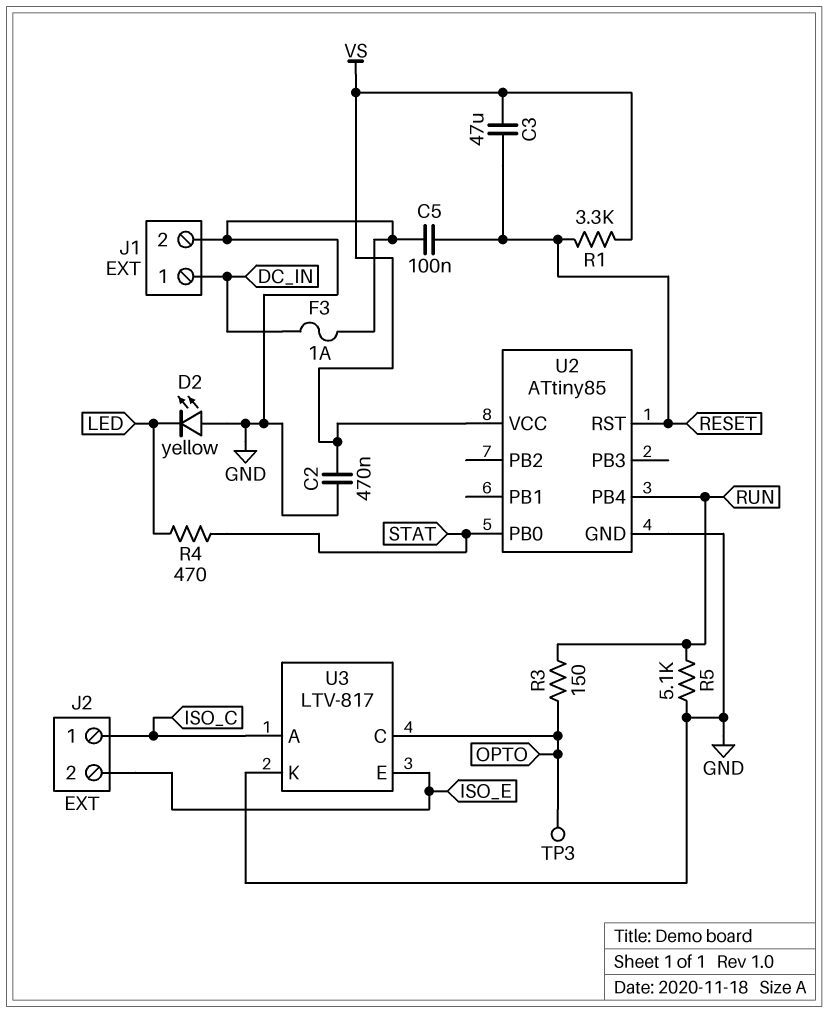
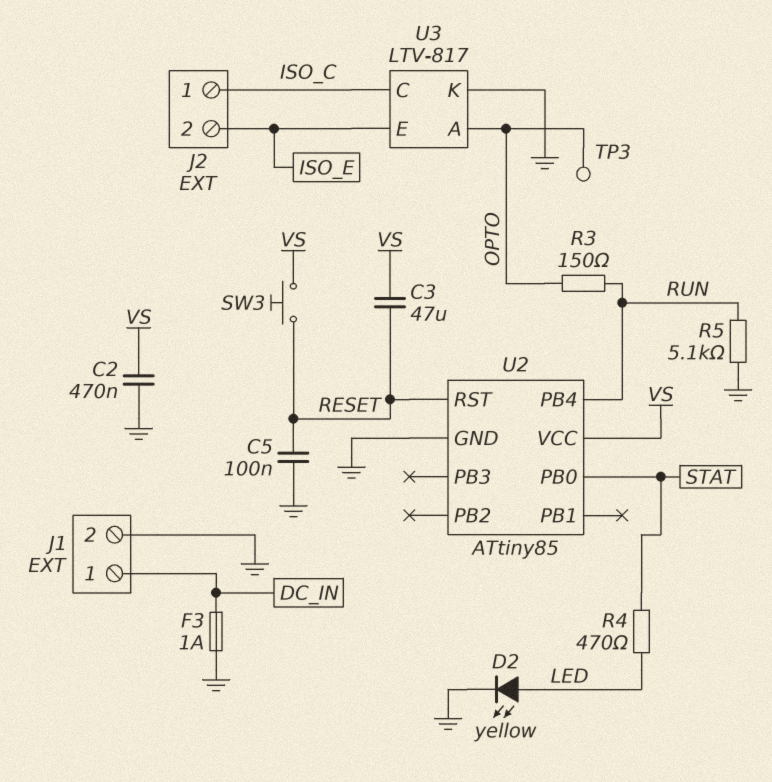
D2: LED yellow (A GND, K LED) -> LED yellow (A LED, K GND)
R1: 3.3k (RESET, VS) -> none
SW3: none -> button (RESET, VS)
U3 pin A: ISO_C -> OPTO
U3 pin C: OPTO -> ISO_C

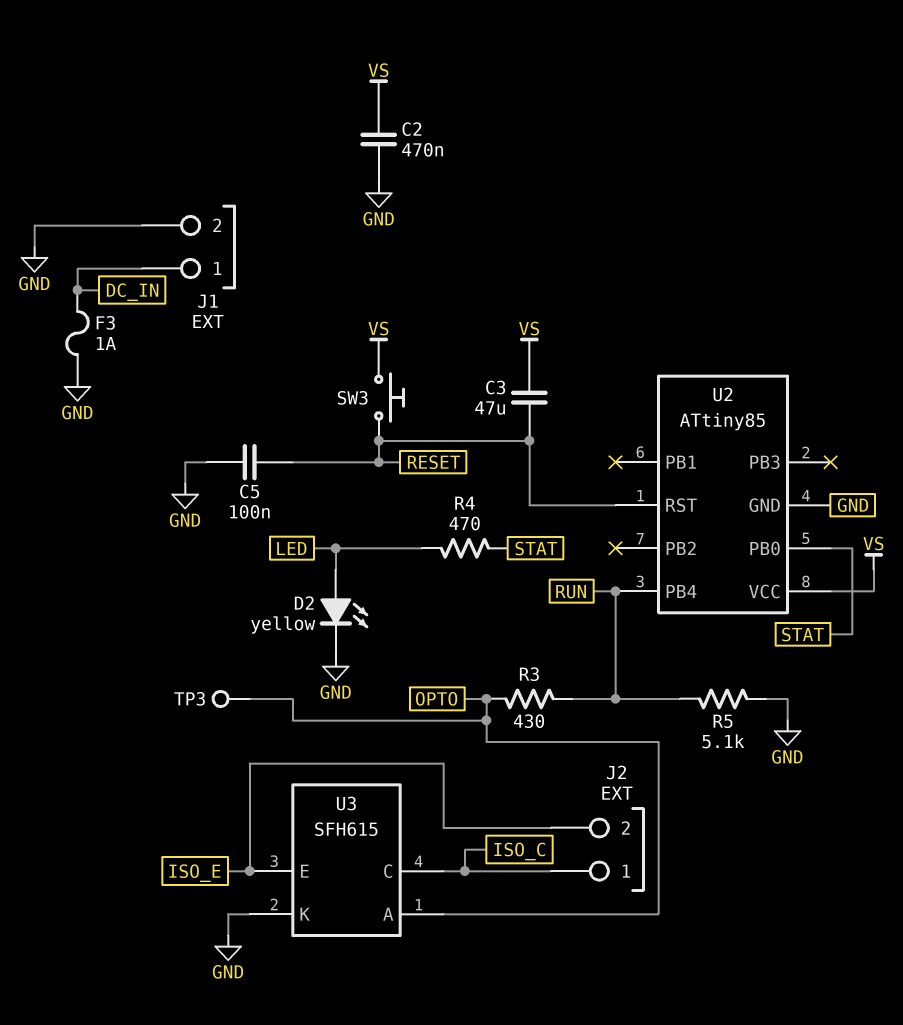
R3: 150 (OPTO, RUN) -> 430 (OPTO, RUN)
U3: LTV-817 -> SFH615

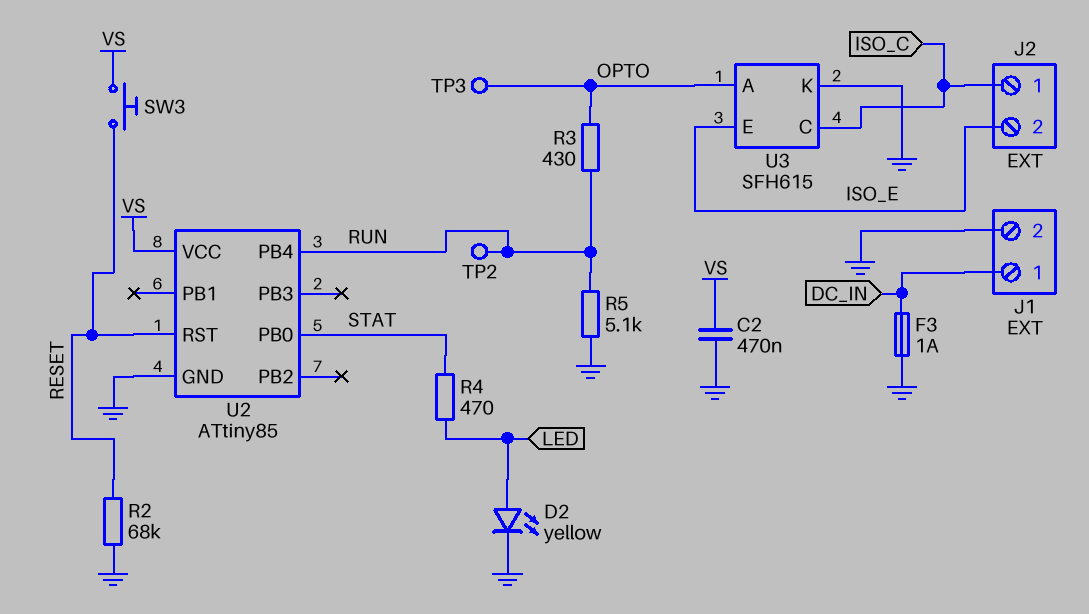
C3: 47uF (RESET, VS) -> none
C5: 100nF (GND, RESET) -> none
R2: none -> 68k (GND, RESET)
TP2: none -> test point (RUN)

